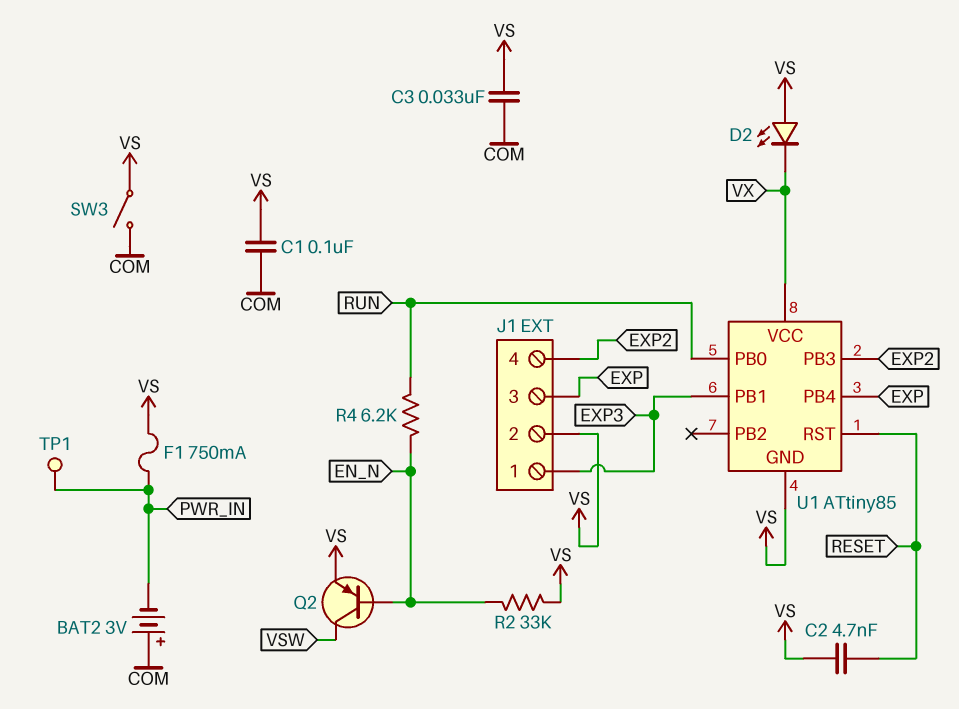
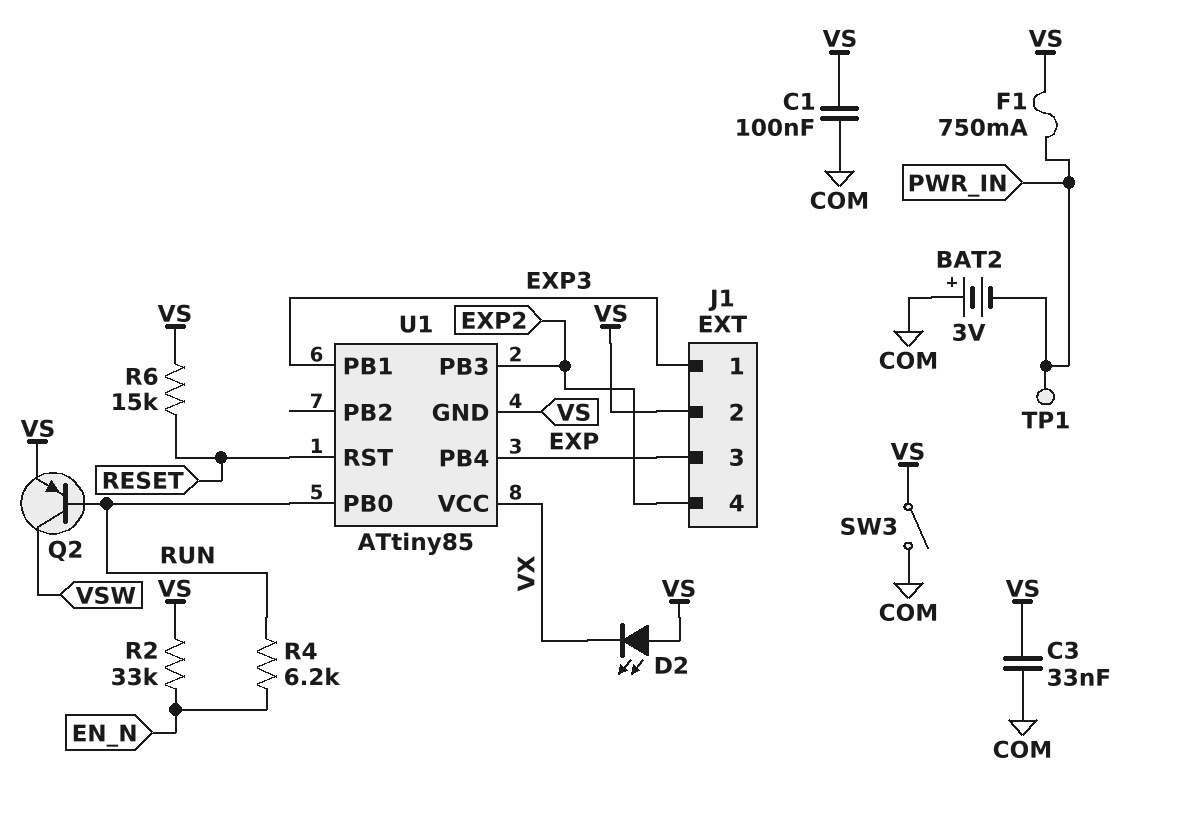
C2: 4.7nF (RESET, VS) -> none
Q2: PNP (B EN_N, C VSW, E VS) -> PNP (B RUN, C VSW, E VS)
R6: none -> 15k (RESET, VS)

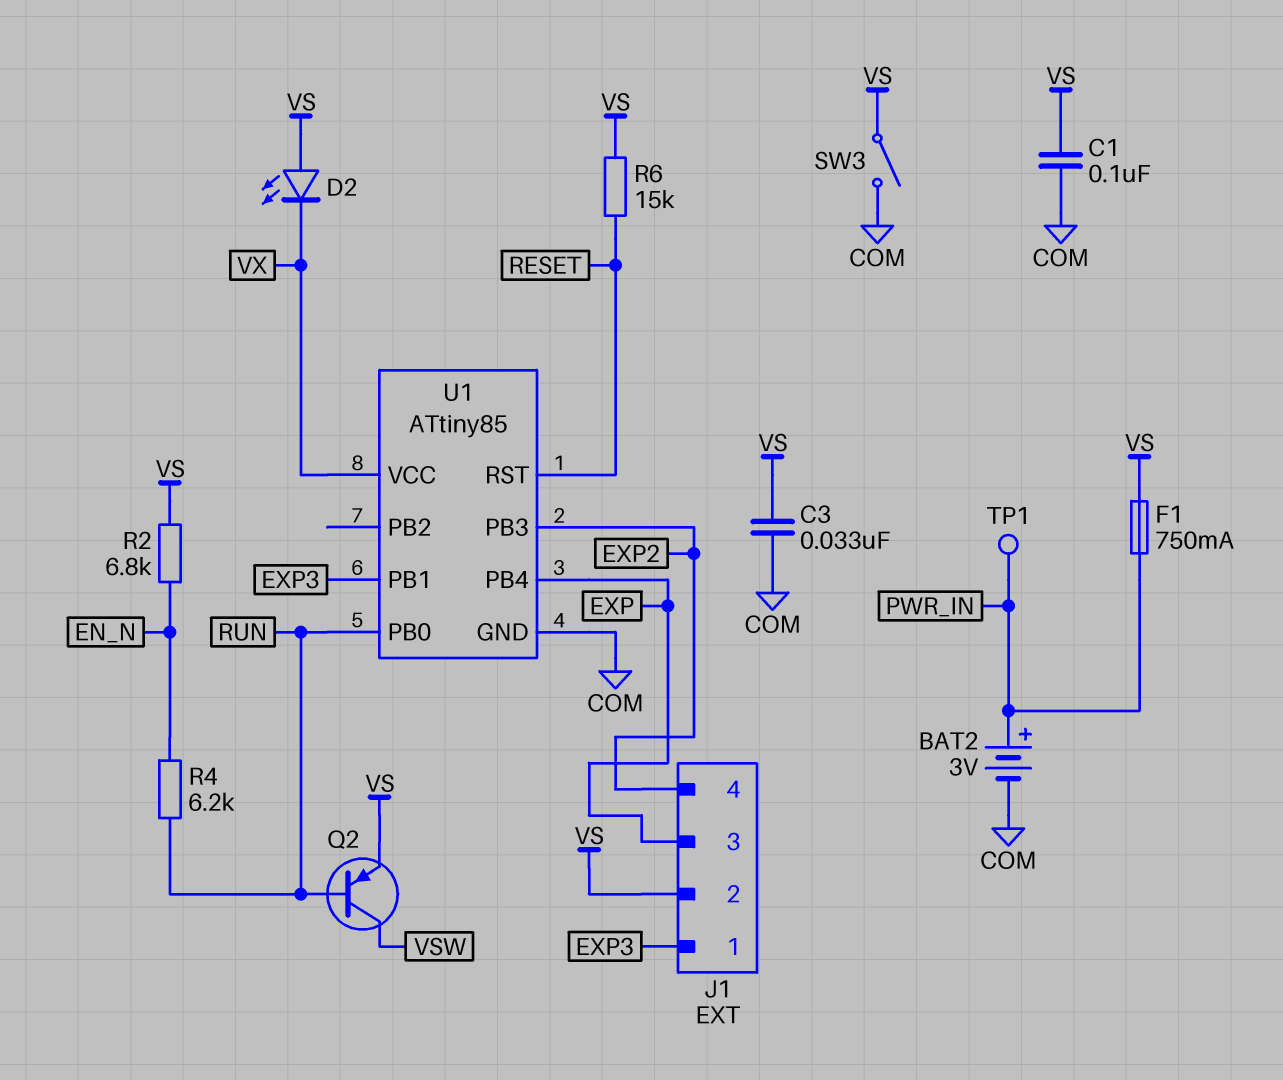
BAT2: 3V (plus COM, minus PWR_IN) -> 3V (plus PWR_IN, minus COM)
R2: 33k (EN_N, VS) -> 6.8k (EN_N, VS)
U1 pin GND: VS -> COM

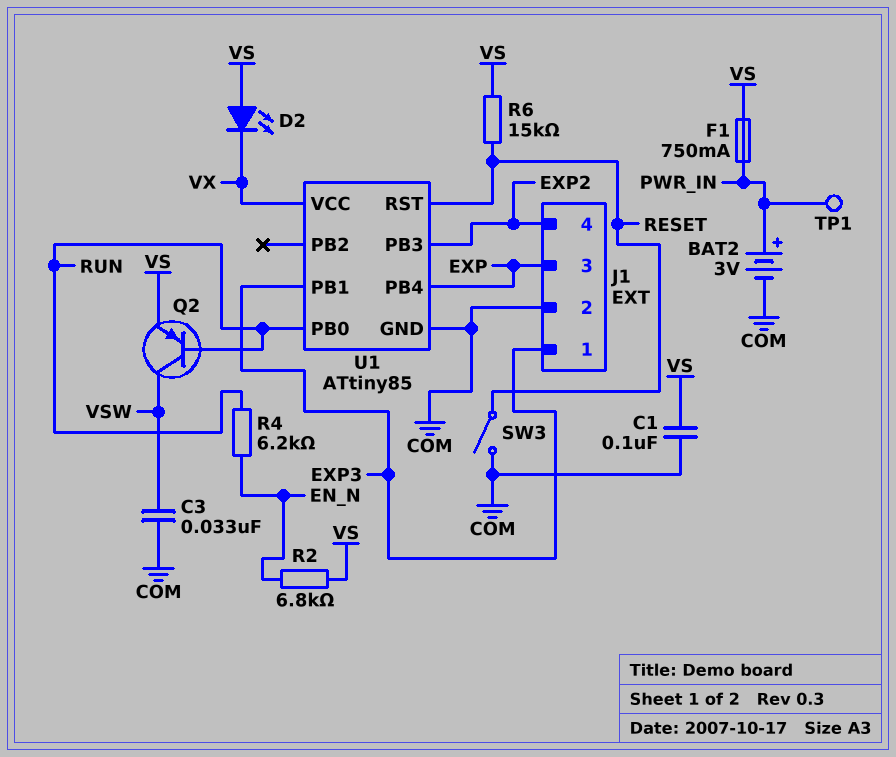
C3: 33nF (COM, VS) -> 33nF (COM, VSW)
J1 pin 2: VS -> COM
SW3: switch (COM, VS) -> switch (COM, RESET)

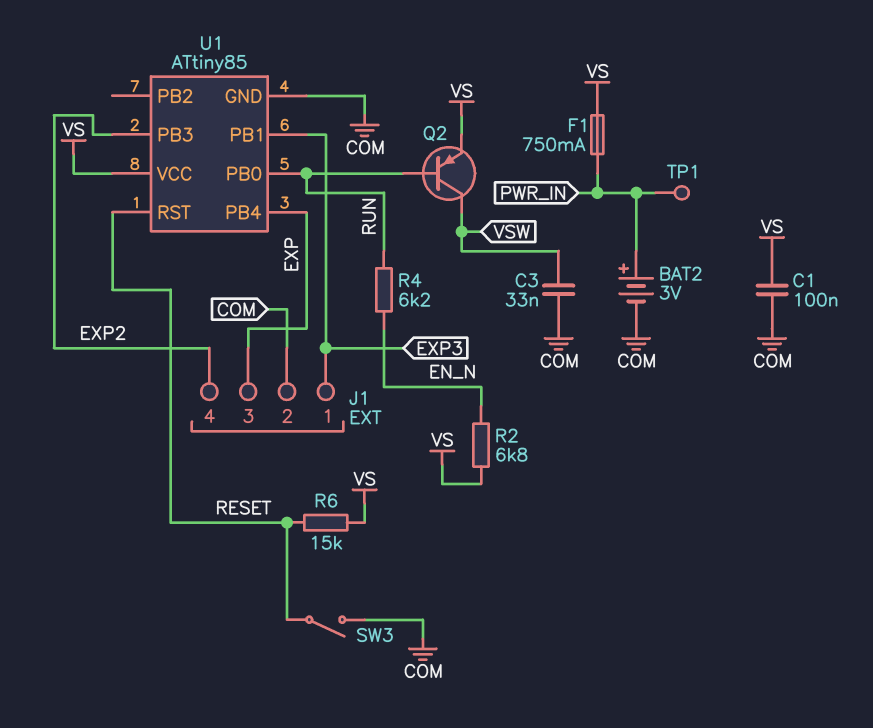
D2: LED (A VS, K VX) -> none
U1 pin VCC: VX -> VS

